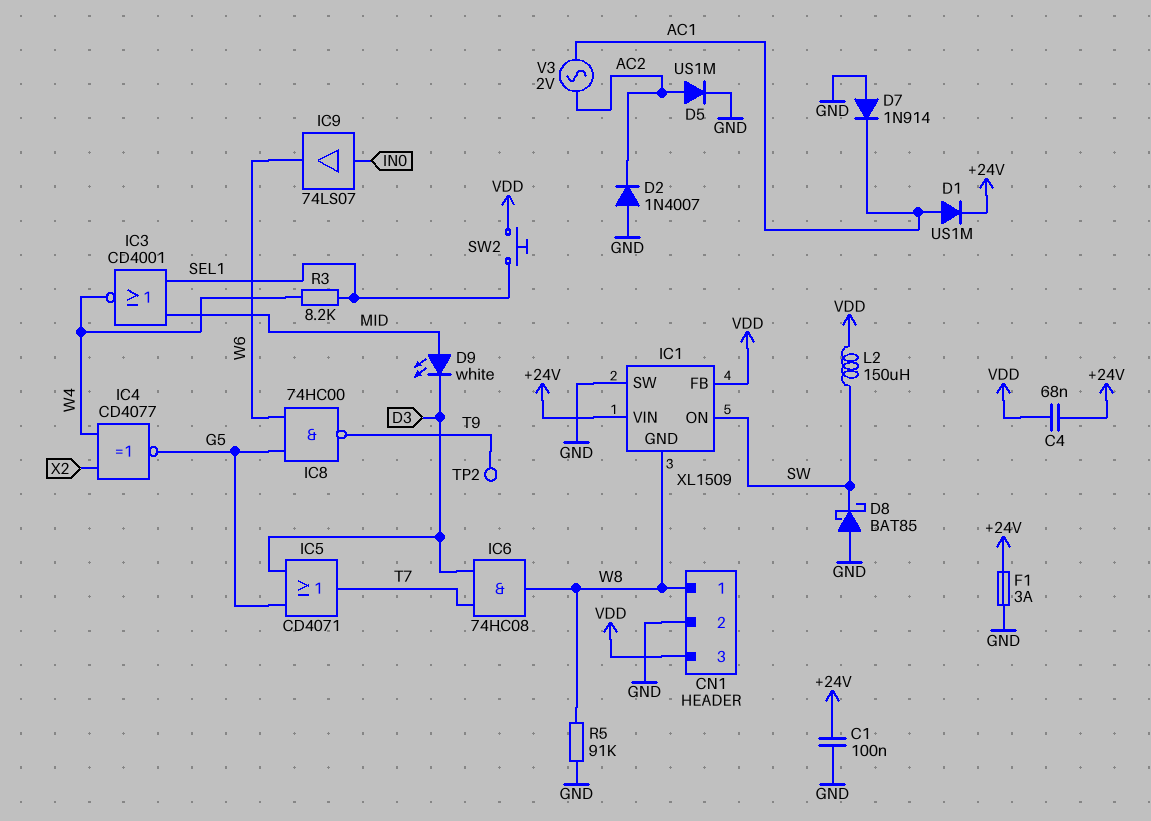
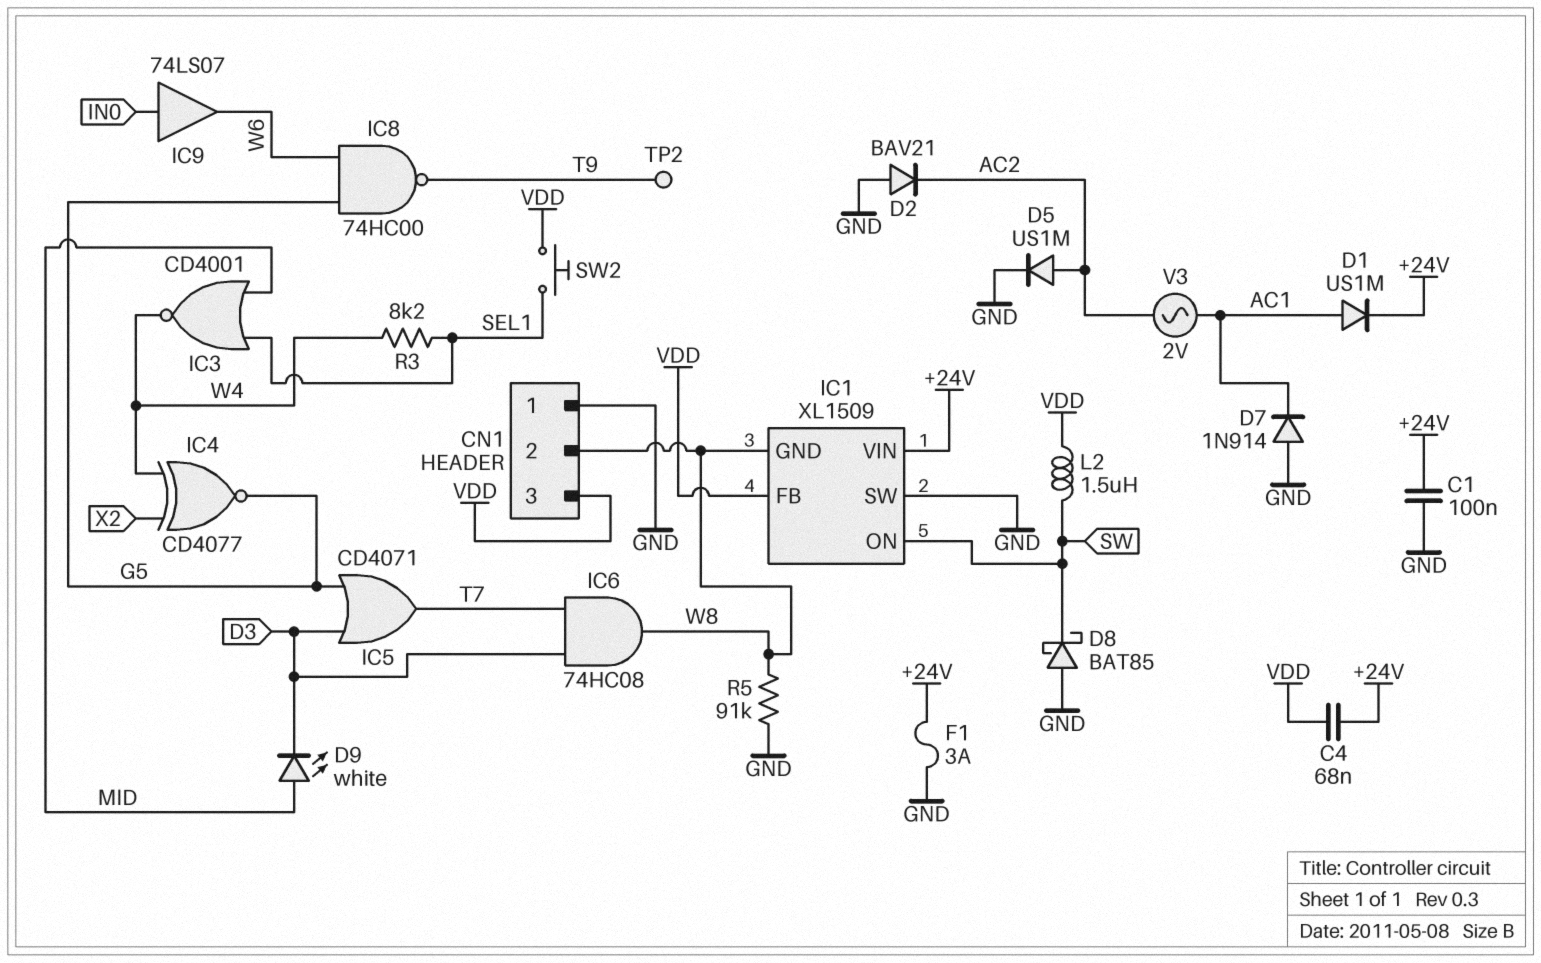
CN1 pin 1: W8 -> GND
CN1 pin 2: GND -> W8
D2: diode 1N4007 (A GND, K AC2) -> diode BAV21 (A GND, K AC2)
L2: 150uH (SW, VDD) -> 1.5uH (SW, VDD)

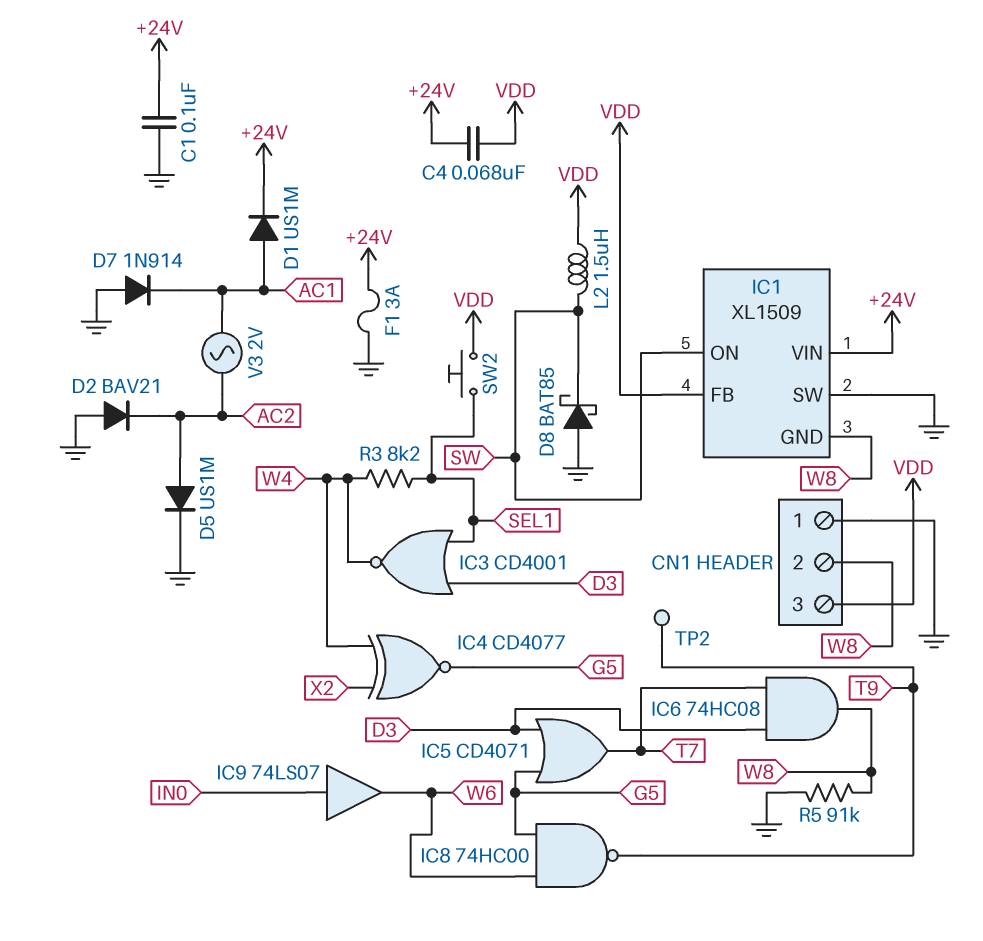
D9: LED white (A MID, K D3) -> none
IC3: NOR CD4001 (in MID, in SEL1, out W4) -> NOR CD4001 (in D3, in SEL1, out W4)

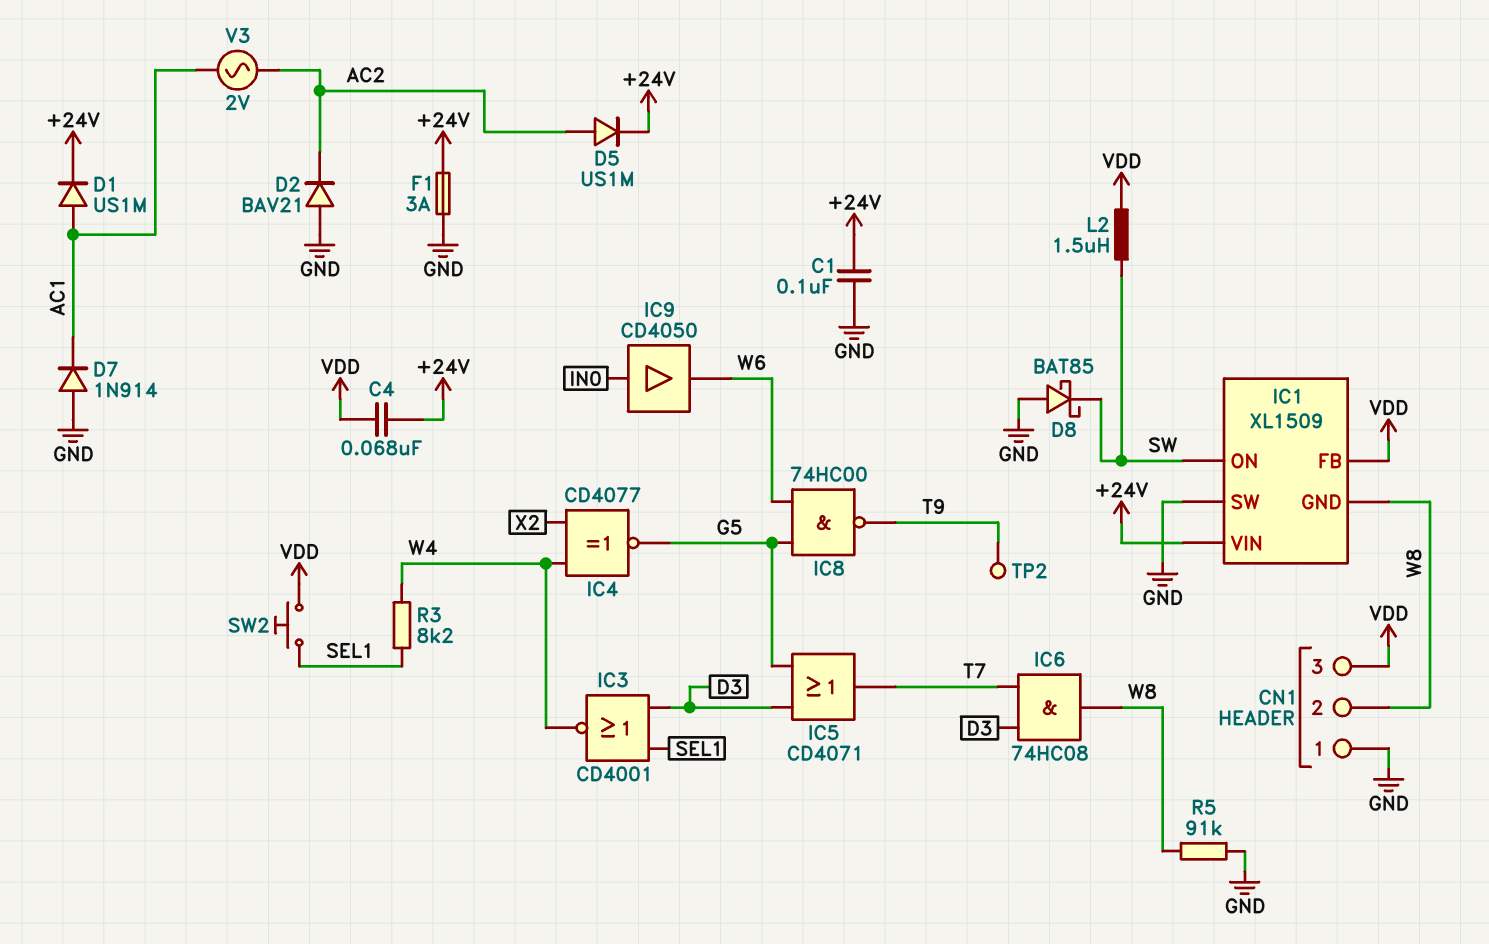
D5: diode US1M (A AC2, K GND) -> diode US1M (A AC2, K +24V)
IC9: buffer 74LS07 (in IN0, out W6) -> buffer CD4050 (in IN0, out W6)

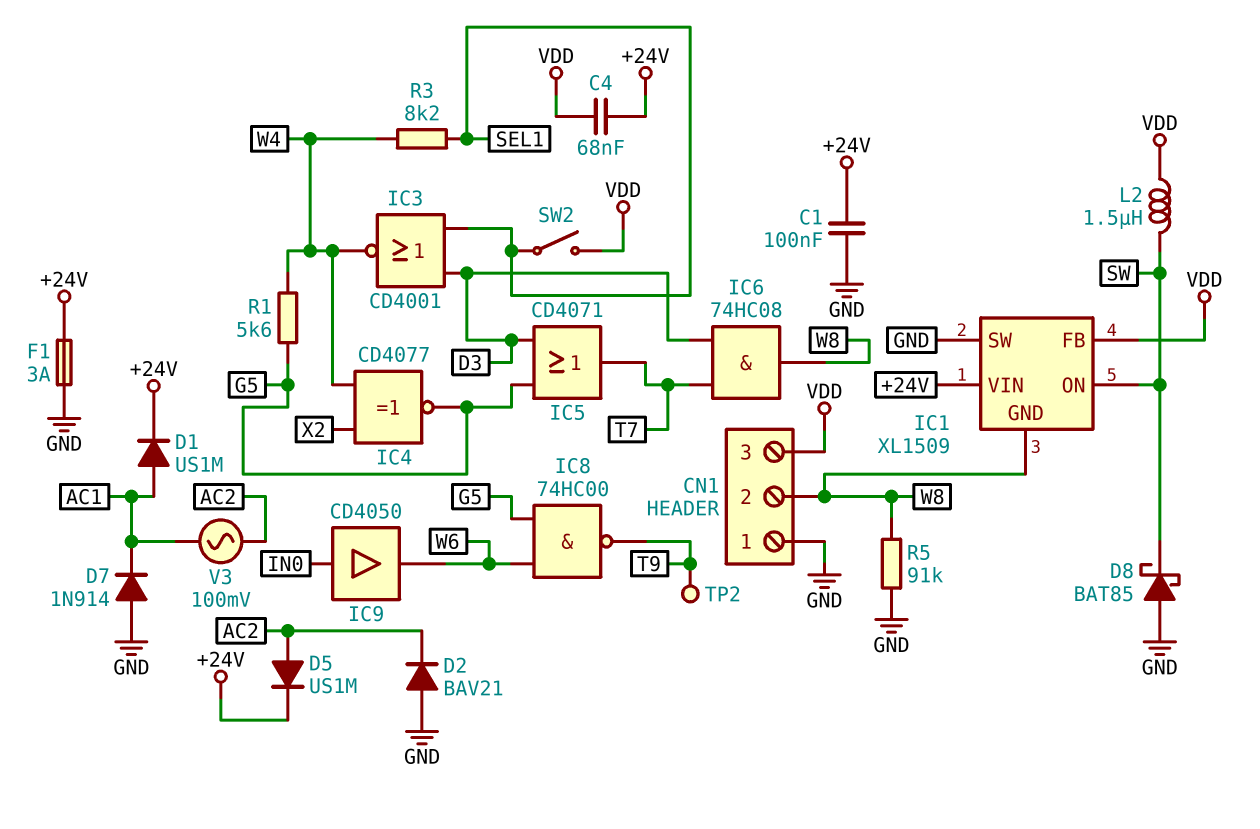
R1: none -> 5.6k (G5, W4)
SW2: button (SEL1, VDD) -> switch (SEL1, VDD)
V3: AC 2V (AC1, AC2) -> AC 100mV (AC1, AC2)

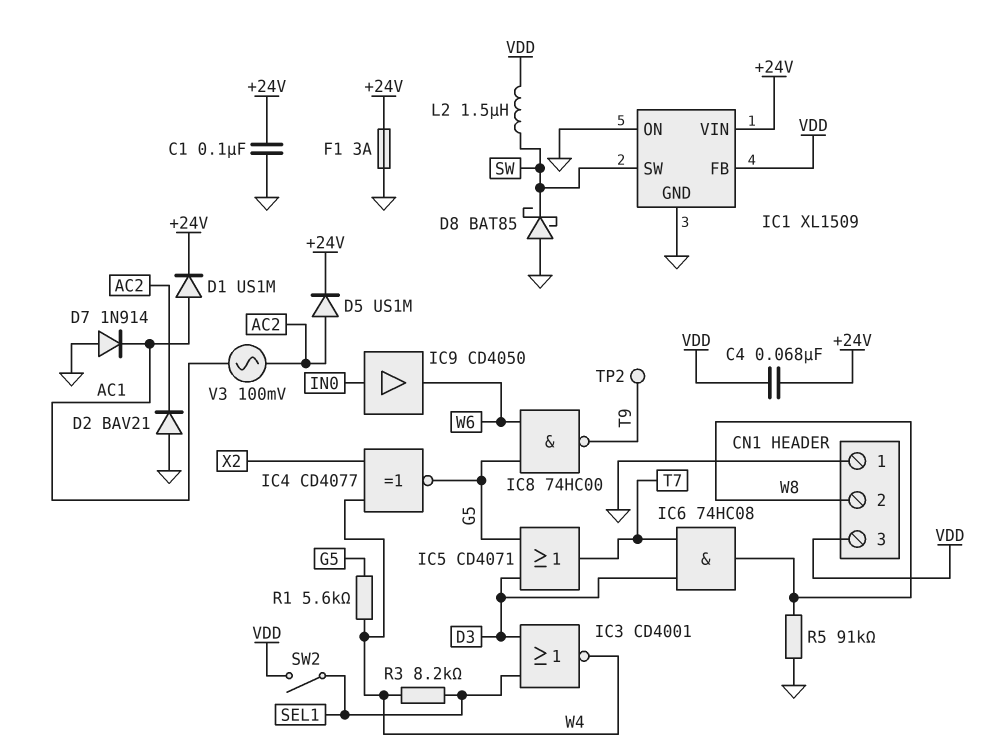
IC1 pin GND: W8 -> GND
IC1 pin ON: SW -> GND
IC1 pin SW: GND -> SW

